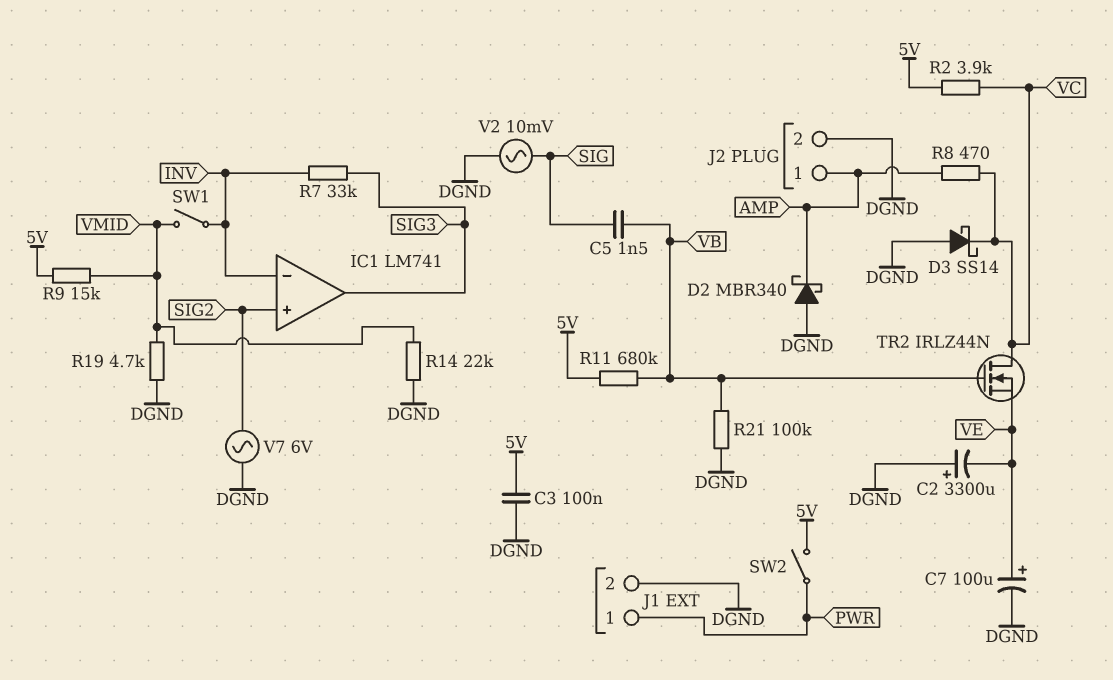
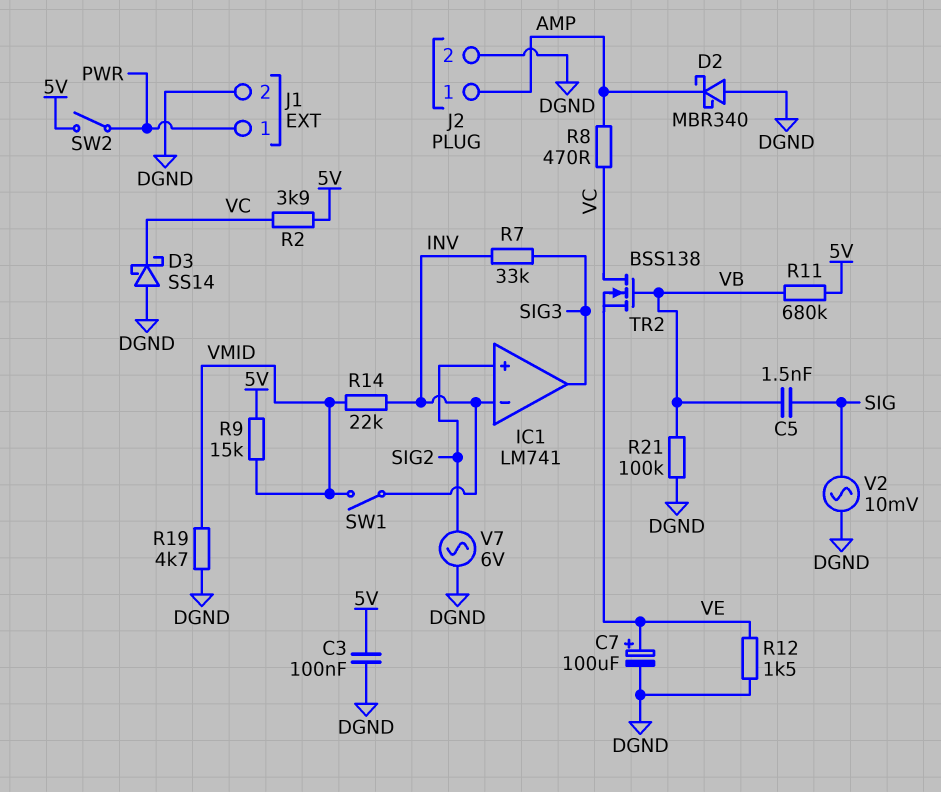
C2: 3300uF (plus DGND, minus VE) -> none
R12: none -> 1.5k (DGND, VE)
R14: 22k (DGND, VMID) -> 22k (INV, VMID)
TR2: NMOS IRLZ44N (G VB, D VC, S VE) -> NMOS BSS138 (G VB, D VC, S VE)

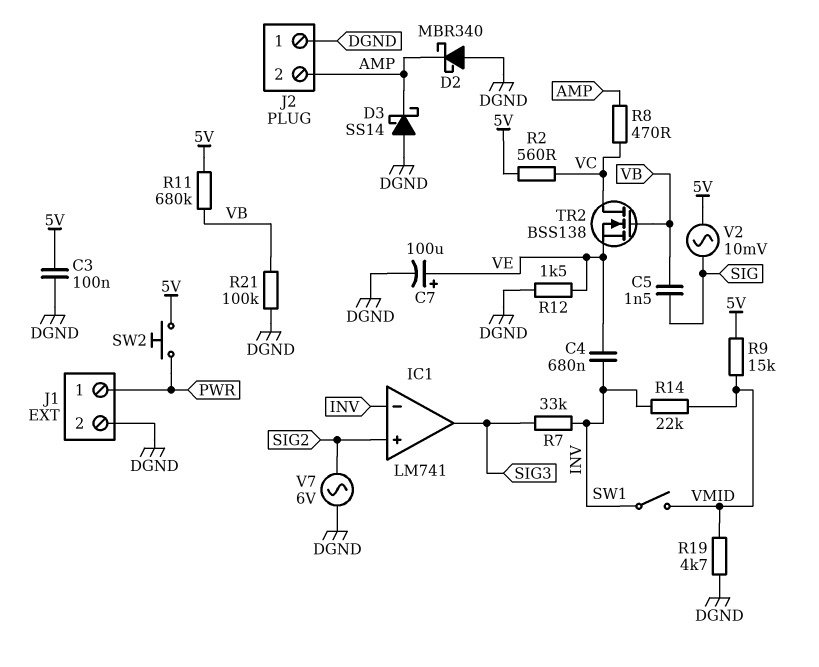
C4: none -> 680nF (INV, VE)
D3: schottky SS14 (A DGND, K VC) -> schottky SS14 (A DGND, K AMP)
J2 pin 1: AMP -> DGND
J2 pin 2: DGND -> AMP
R2: 3.9k (5V, VC) -> 560 (5V, VC)
SW2: switch (5V, PWR) -> button (5V, PWR)
V2: AC 10mV (DGND, SIG) -> AC 10mV (5V, SIG)

